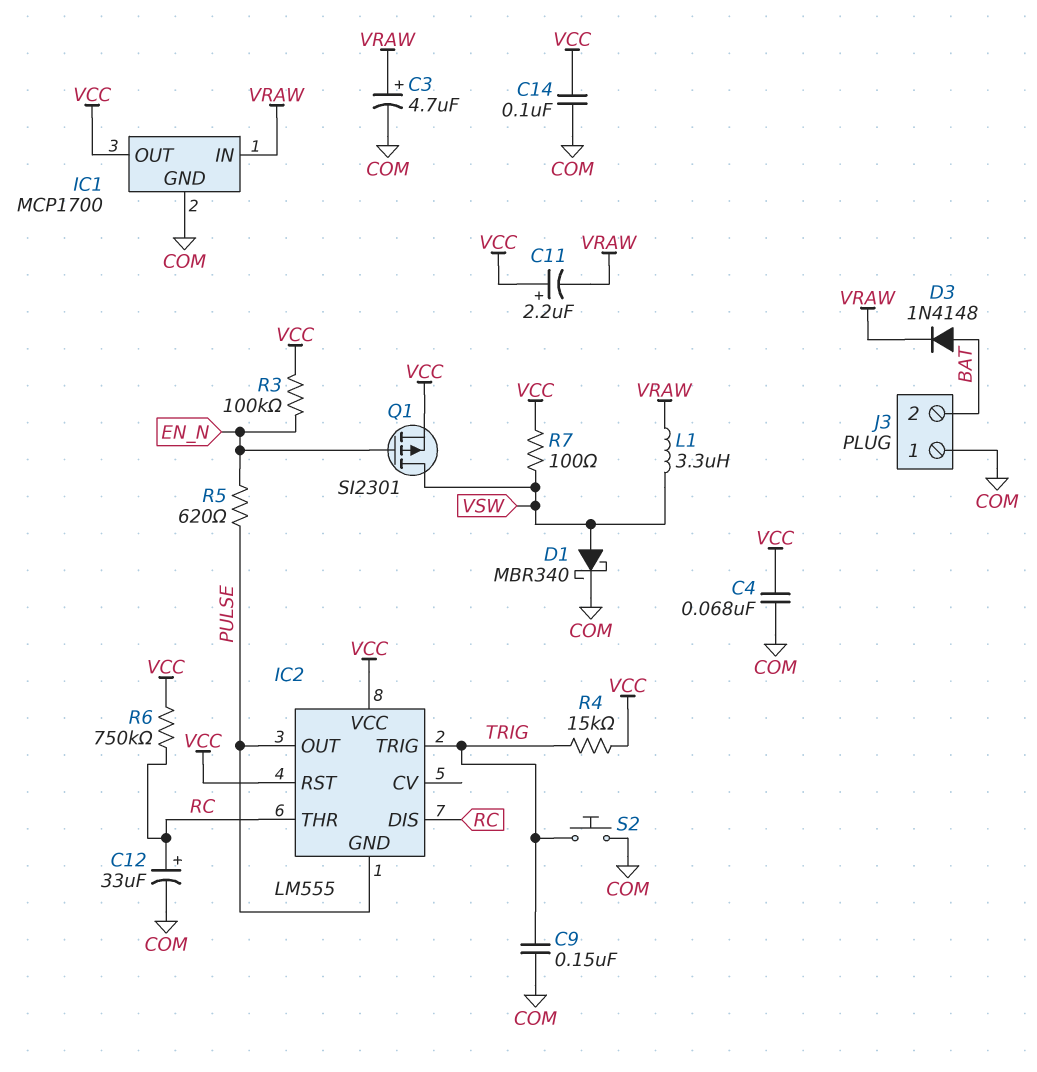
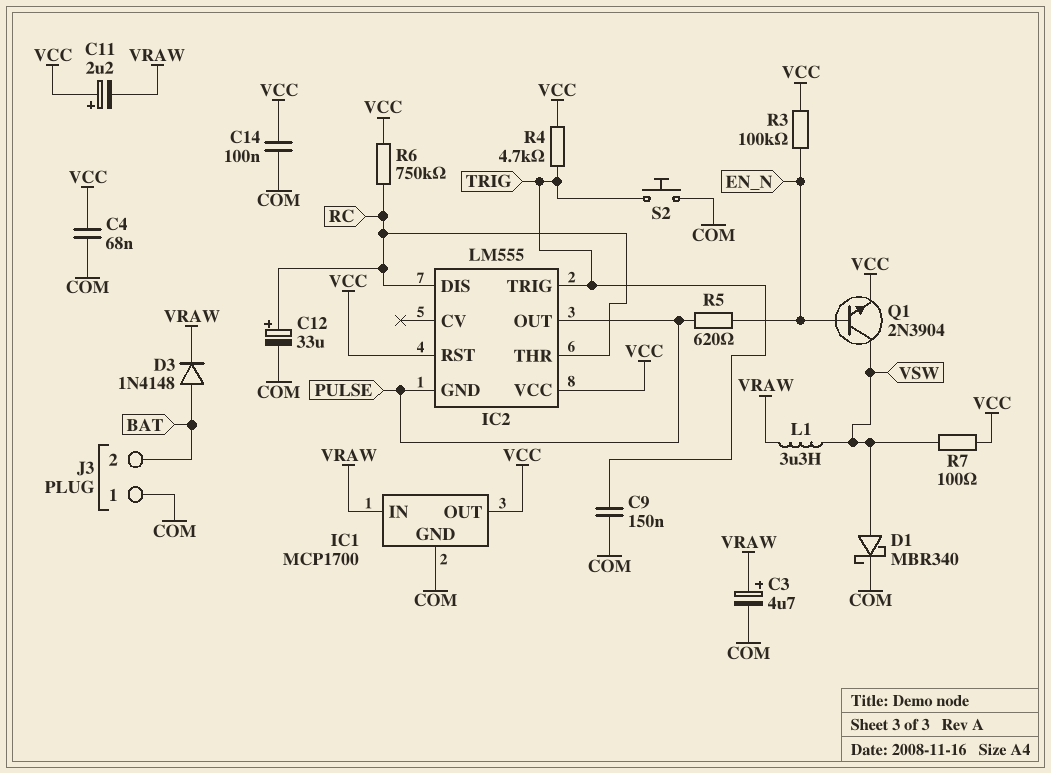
Q1: PMOS SI2301 (G EN_N, D VSW, S VCC) -> NPN 2N3904 (B EN_N, C VSW, E VCC)
R4: 15k (TRIG, VCC) -> 4.7k (TRIG, VCC)

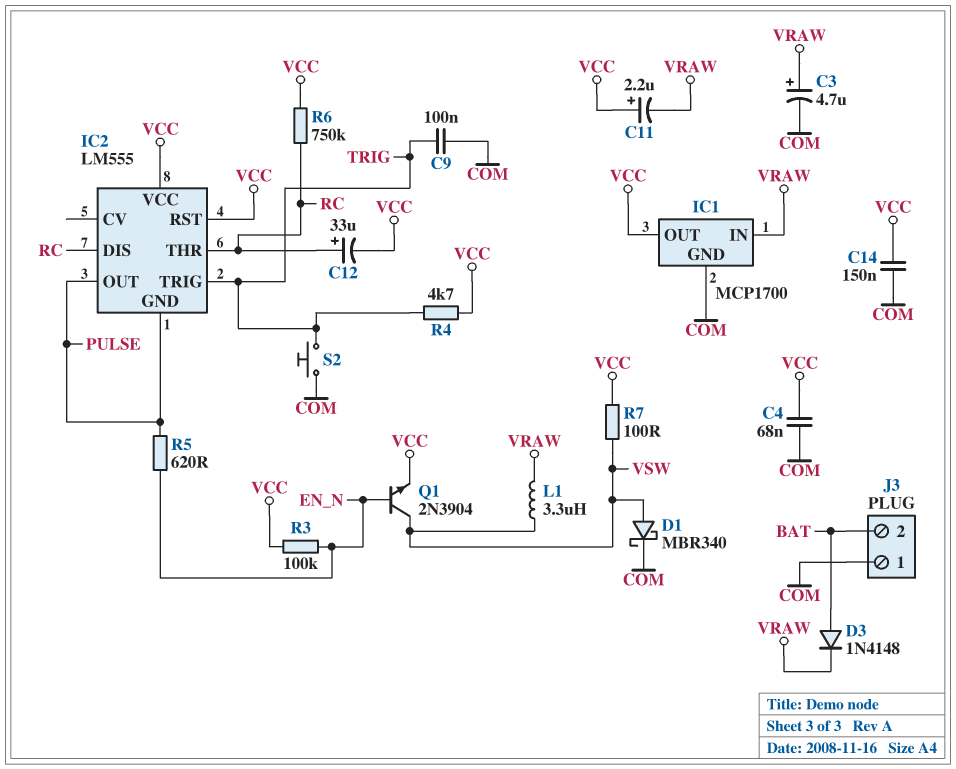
C9: 150nF (COM, TRIG) -> 100nF (COM, TRIG)
C12: 33uF (plus RC, minus COM) -> 33uF (plus RC, minus VCC)
C14: 100nF (COM, VCC) -> 150nF (COM, VCC)

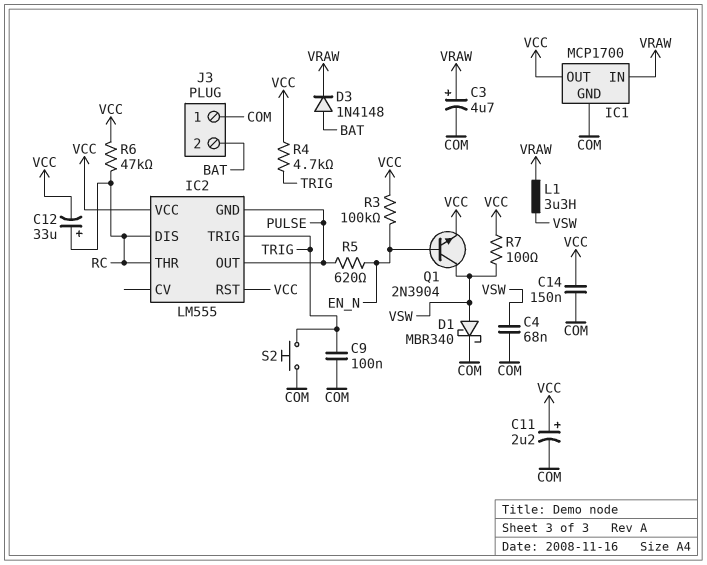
C4: 68nF (COM, VCC) -> 68nF (COM, VSW)
C11: 2.2uF (plus VCC, minus VRAW) -> 2.2uF (plus VCC, minus COM)
R6: 750k (RC, VCC) -> 47k (RC, VCC)

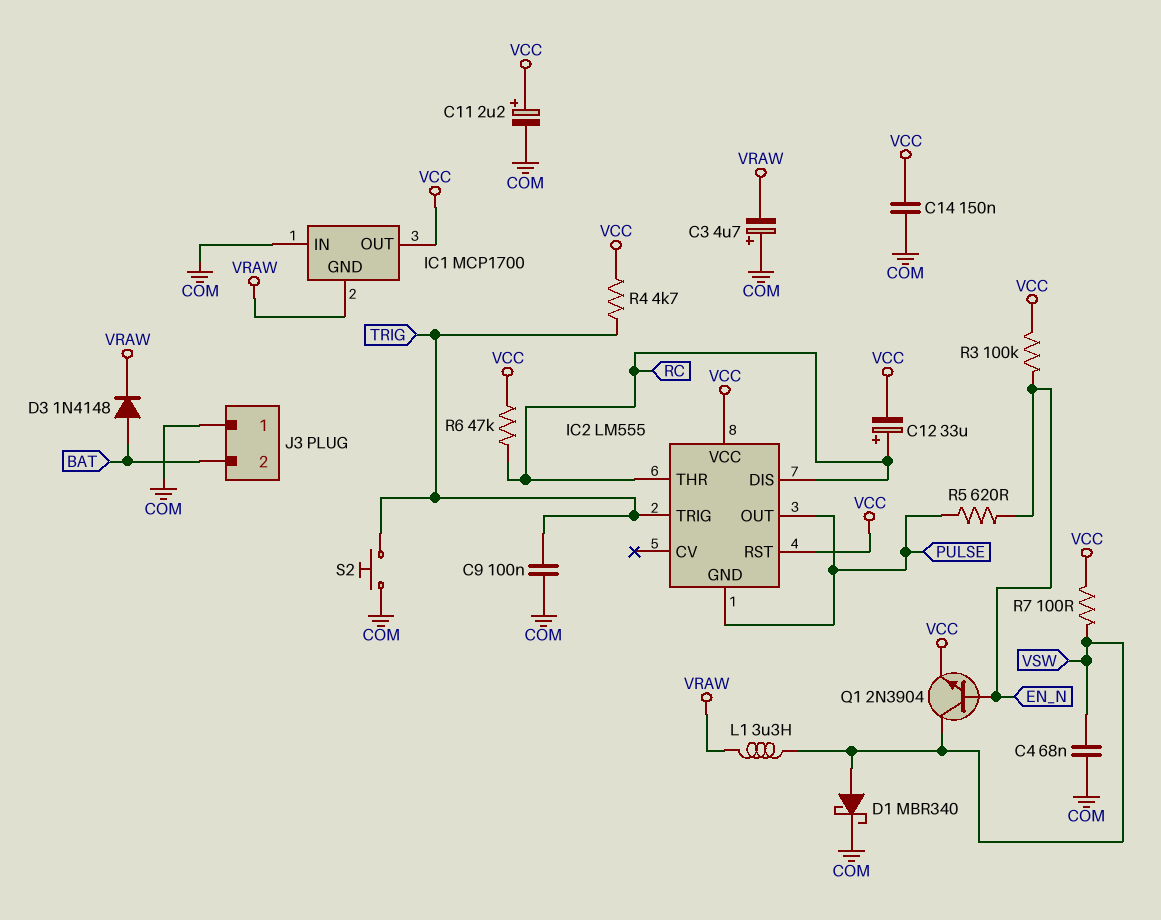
C3: 4.7uF (plus VRAW, minus COM) -> 4.7uF (plus COM, minus VRAW)
IC1 pin GND: COM -> VRAW
IC1 pin IN: VRAW -> COM

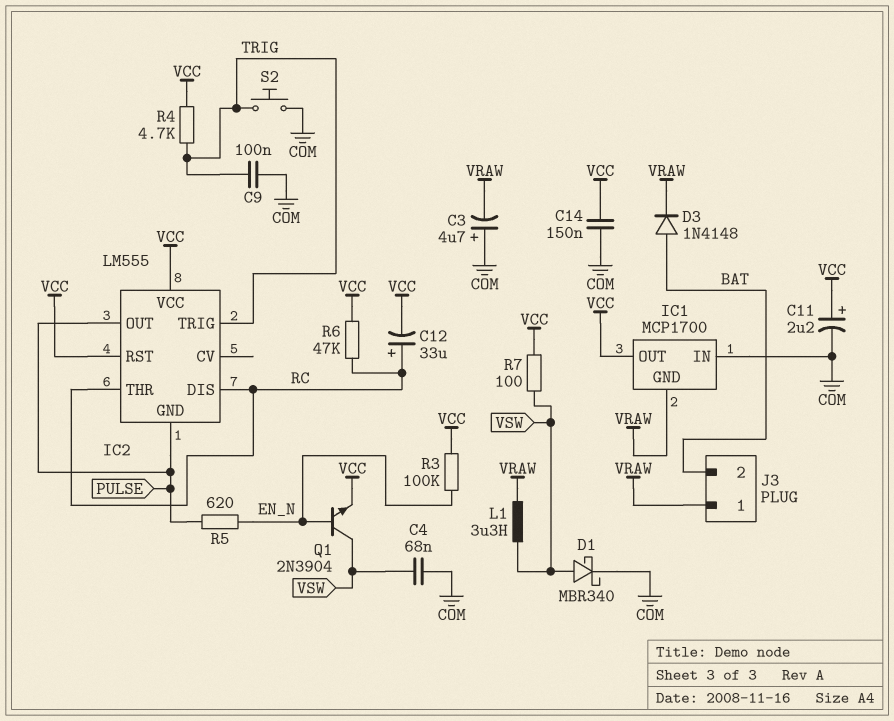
J3 pin 1: COM -> VRAW

